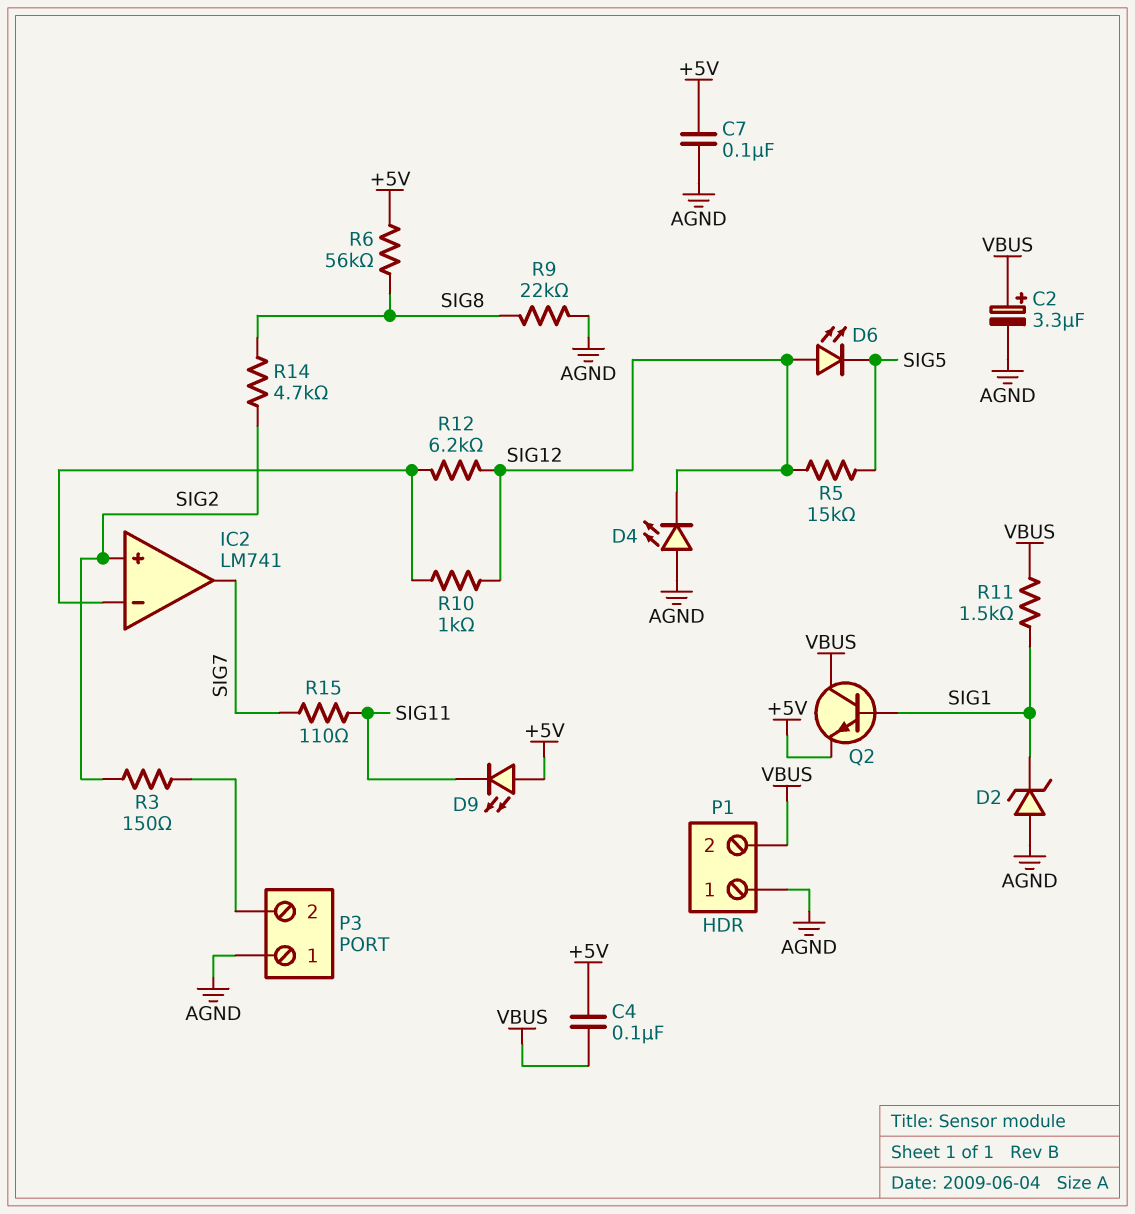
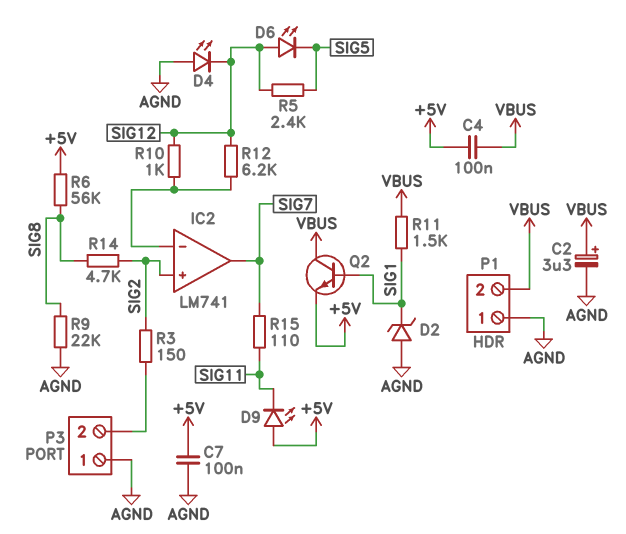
R5: 15k (SIG5, SIG12) -> 2.4k (SIG5, SIG12)

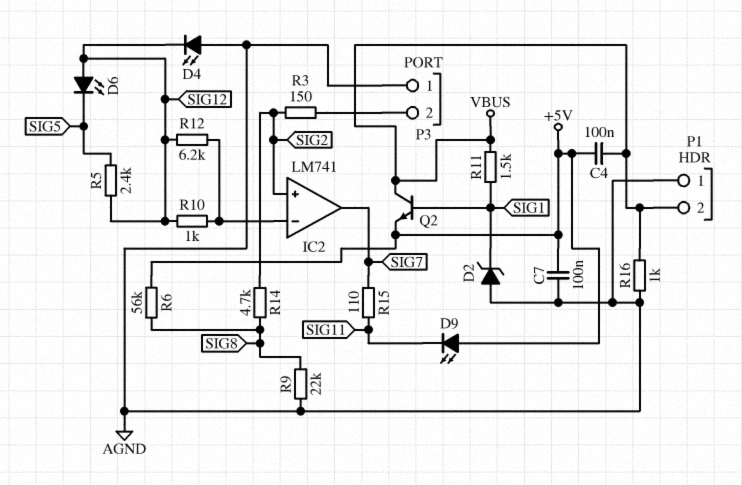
C2: 3.3uF (plus VBUS, minus AGND) -> none
R16: none -> 1k (AGND, VBUS)

